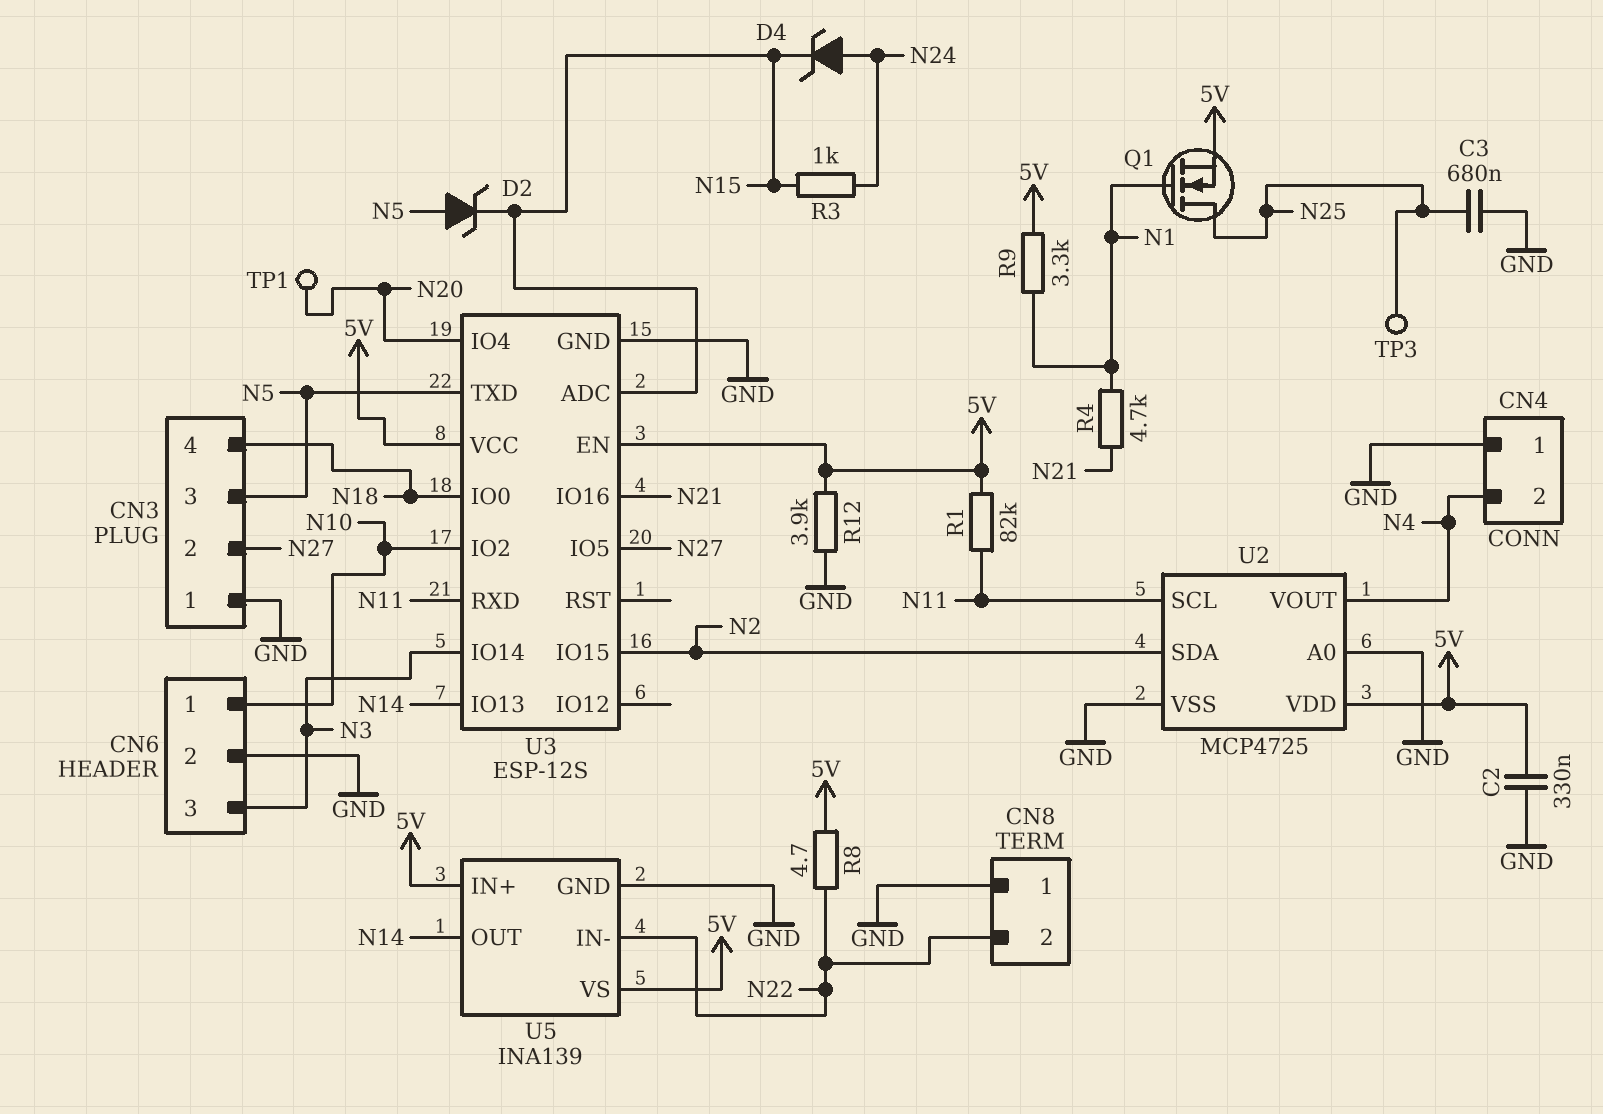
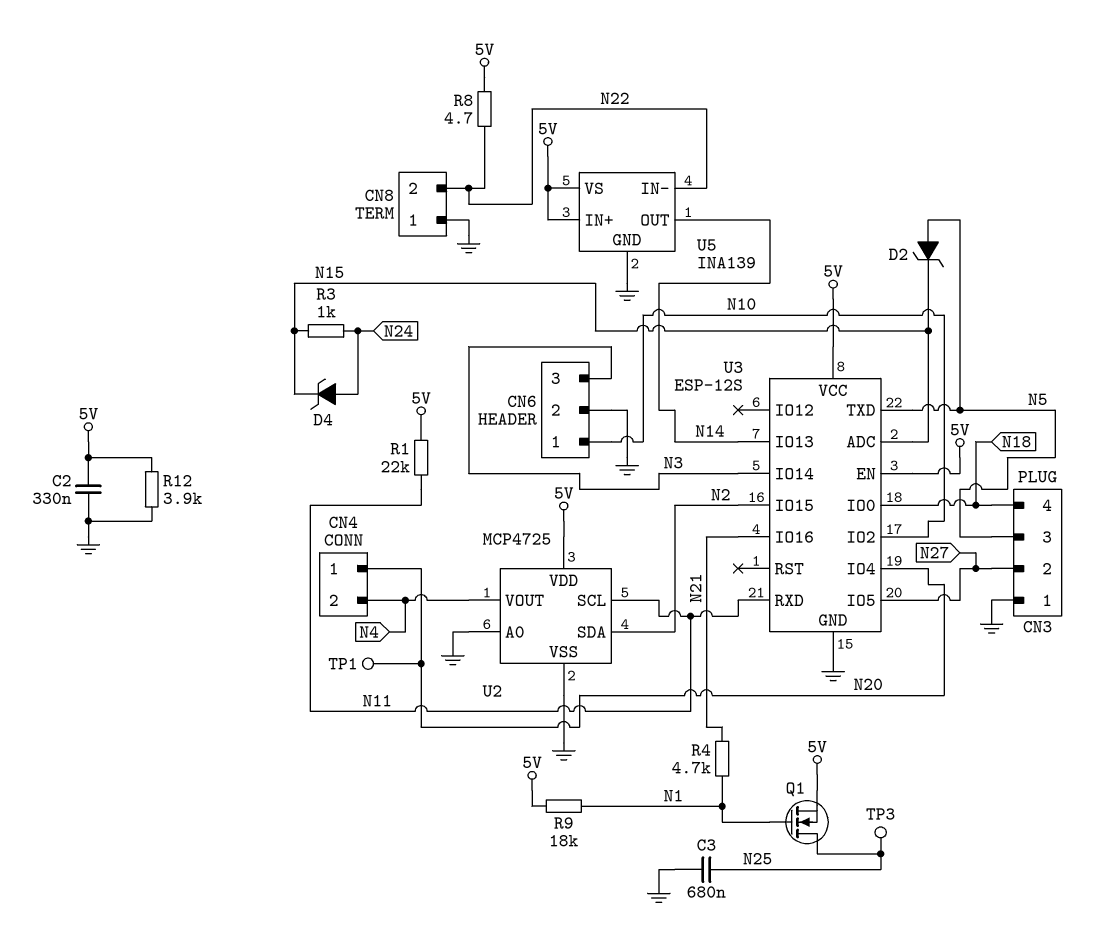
CN4 pin 1: GND -> N20
R1: 82k (5V, N11) -> 22k (5V, N11)
R9: 3.3k (5V, N1) -> 18k (5V, N1)

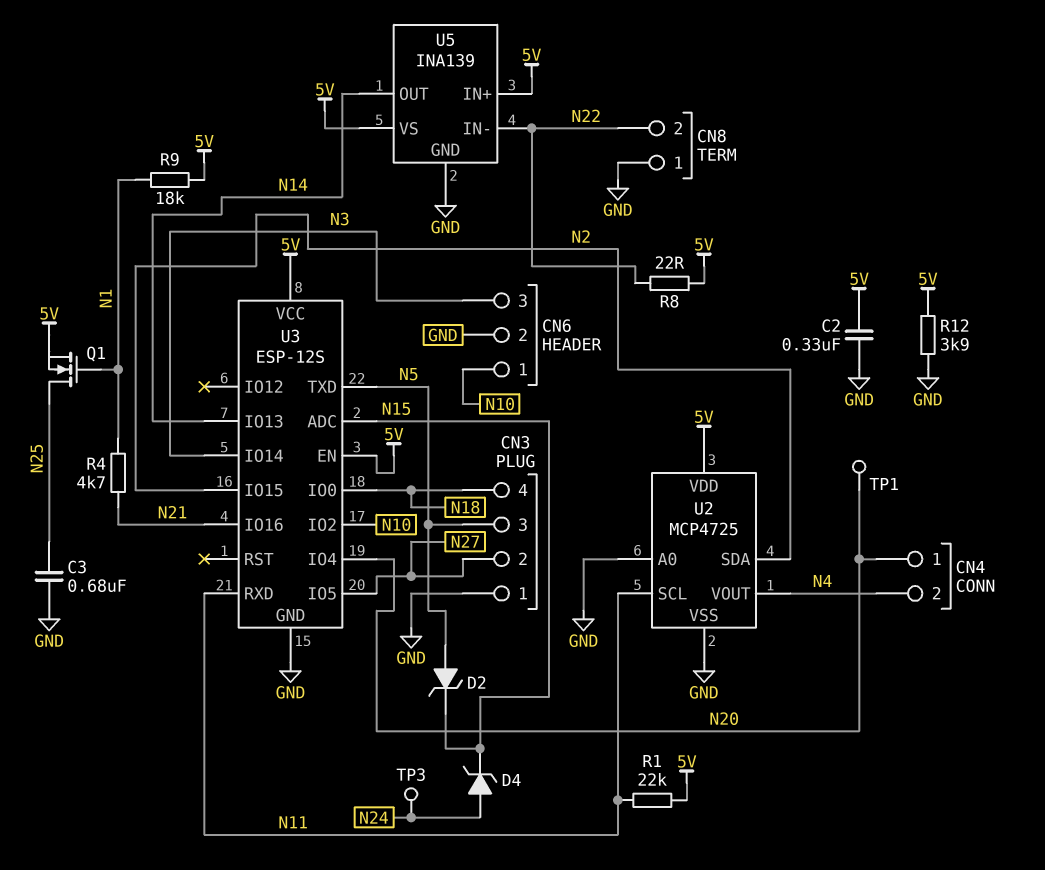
R3: 1k (N15, N24) -> none
R8: 4.7 (5V, N22) -> 22 (5V, N22)
TP3: test point (N25) -> test point (N24)

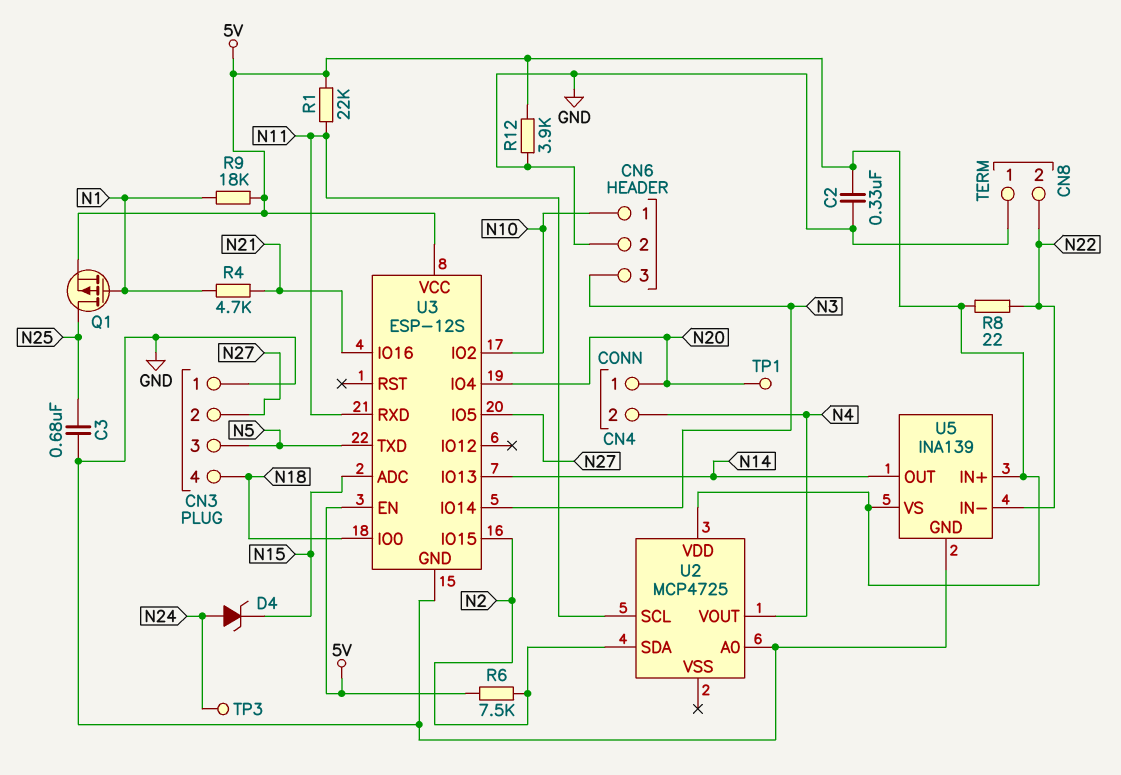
D2: zener (A N5, K N15) -> none
Q1: NMOS (G N1, D N25, S 5V) -> PMOS (G N1, D N25, S 5V)
R6: none -> 7.5k (5V, N2)
U2 pin VSS: GND -> none

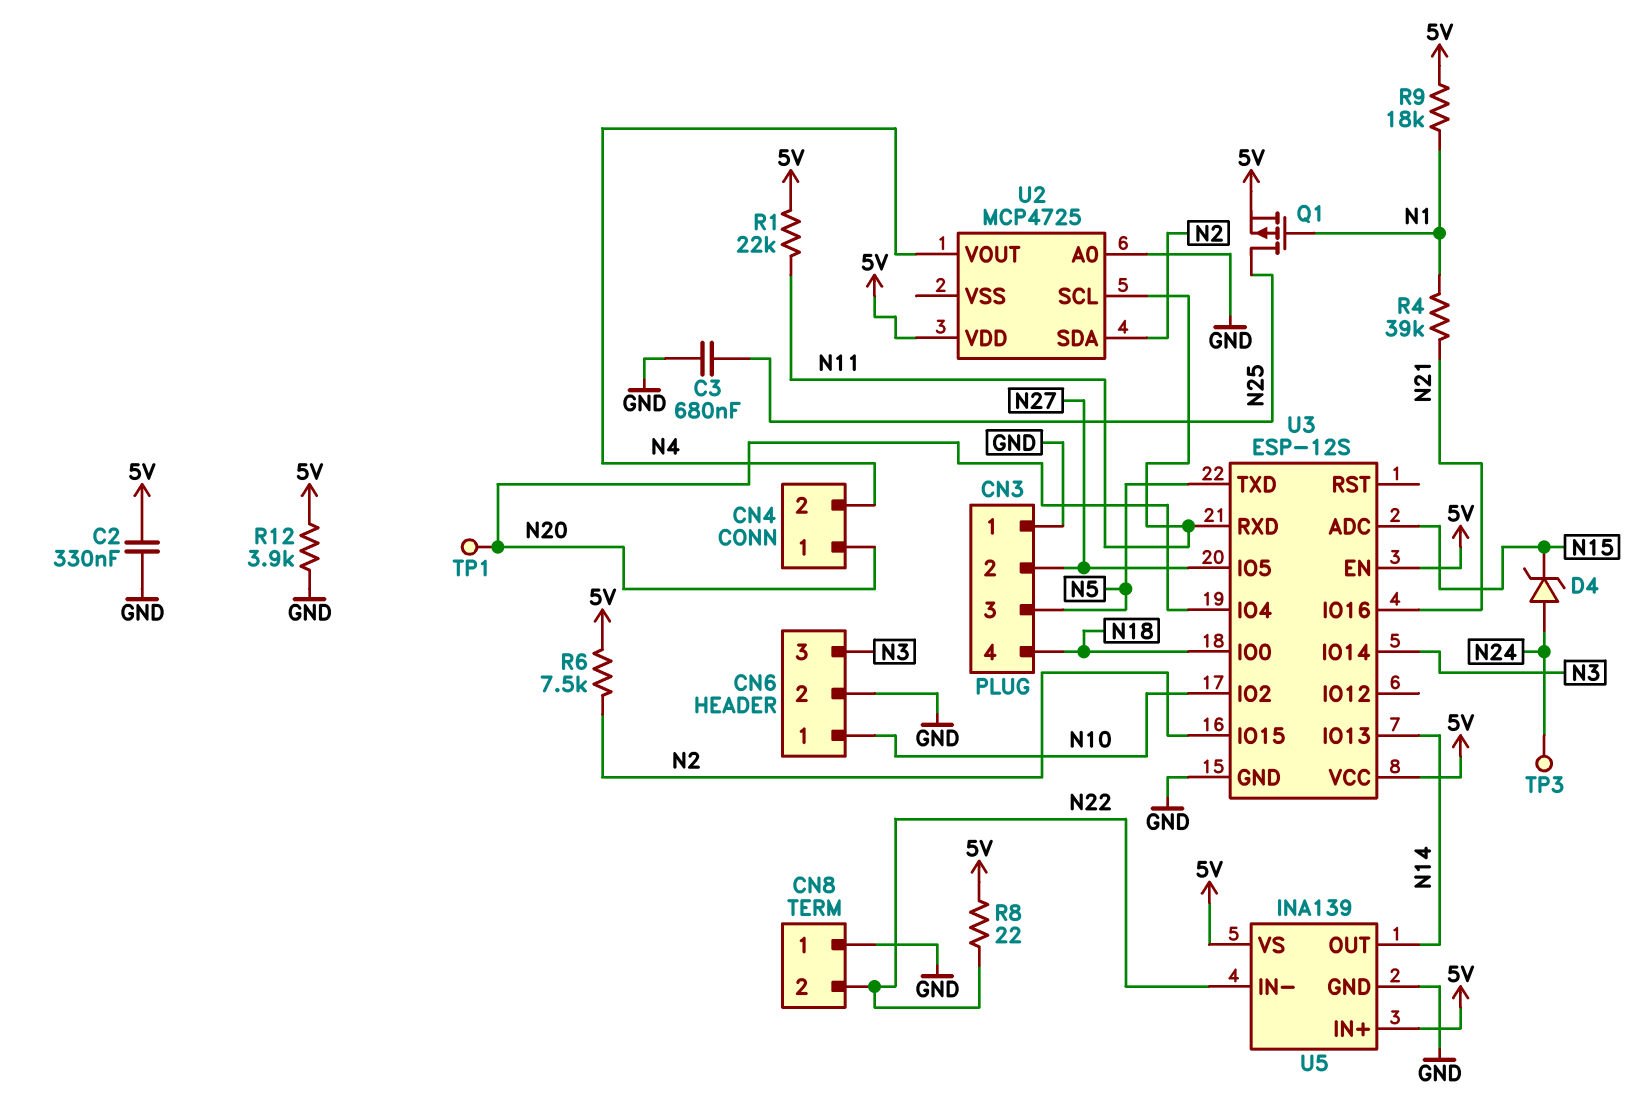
R4: 4.7k (N1, N21) -> 39k (N1, N21)

